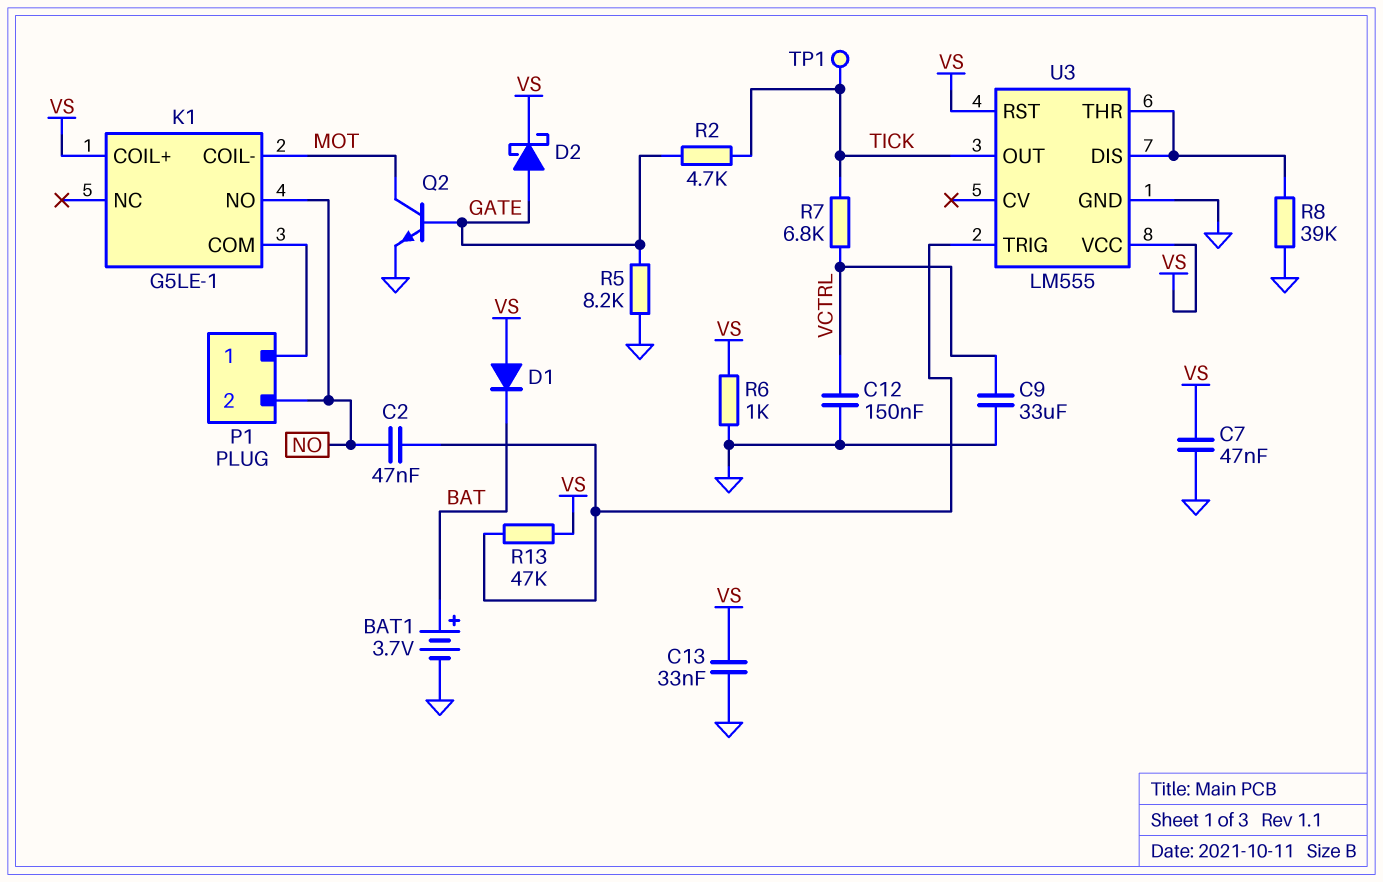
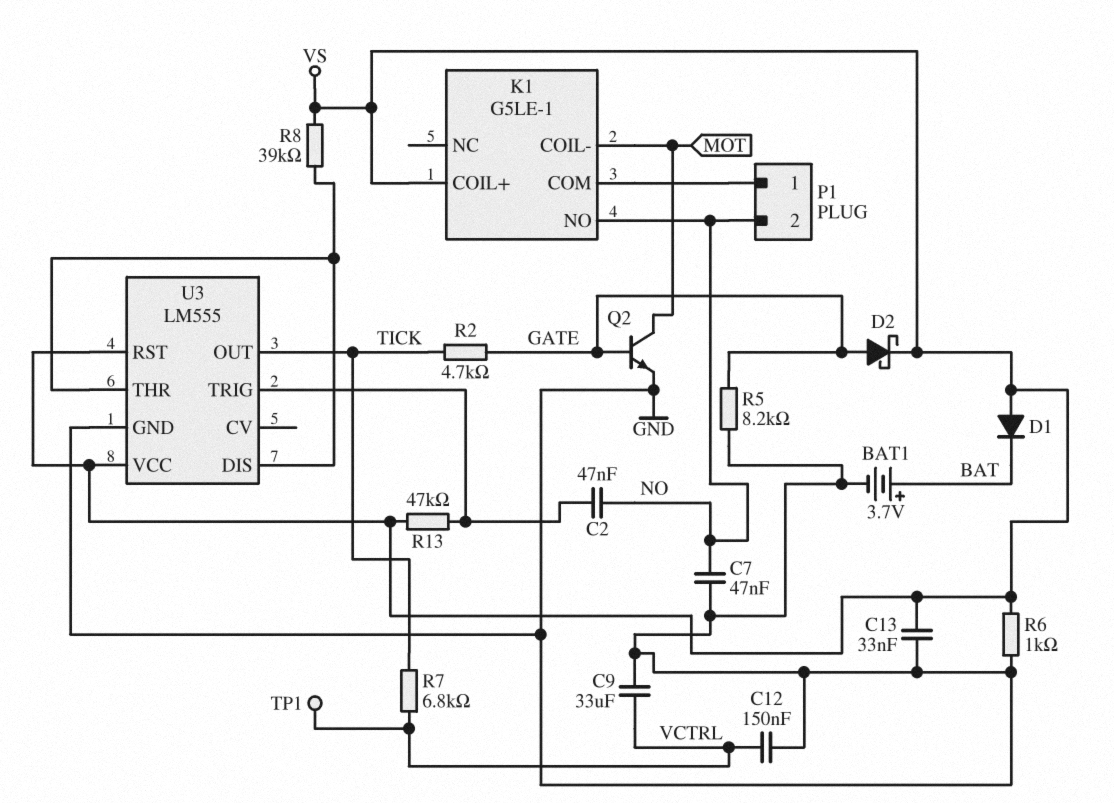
C7: 47nF (GND, VS) -> 47nF (GND, NO)
R8: 39k (GND, U3/DIS) -> 39k (U3/DIS, VS)
TP1: test point (TICK) -> test point (VCTRL)

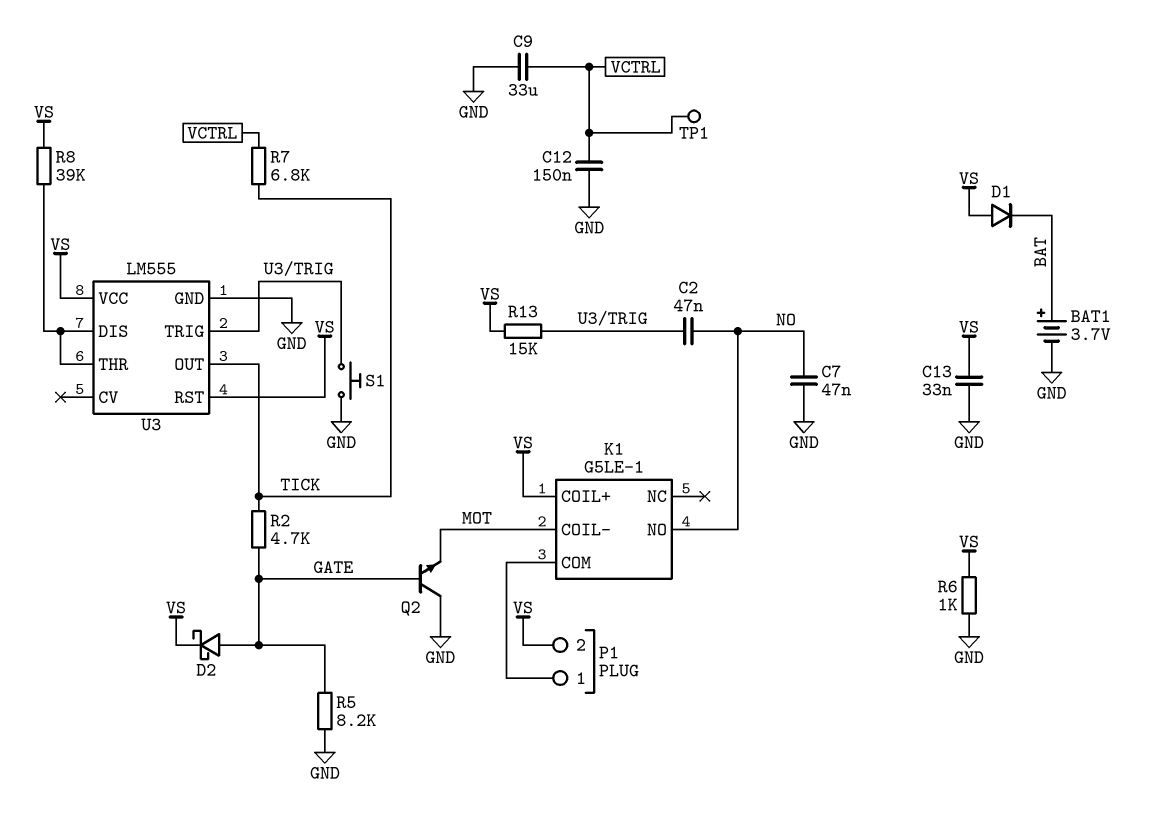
P1 pin 2: NO -> VS
Q2: NPN (B GATE, C MOT, E GND) -> NPN (B GATE, C GND, E MOT)
R13: 47k (U3/TRIG, VS) -> 15k (U3/TRIG, VS)
S1: none -> button (GND, U3/TRIG)

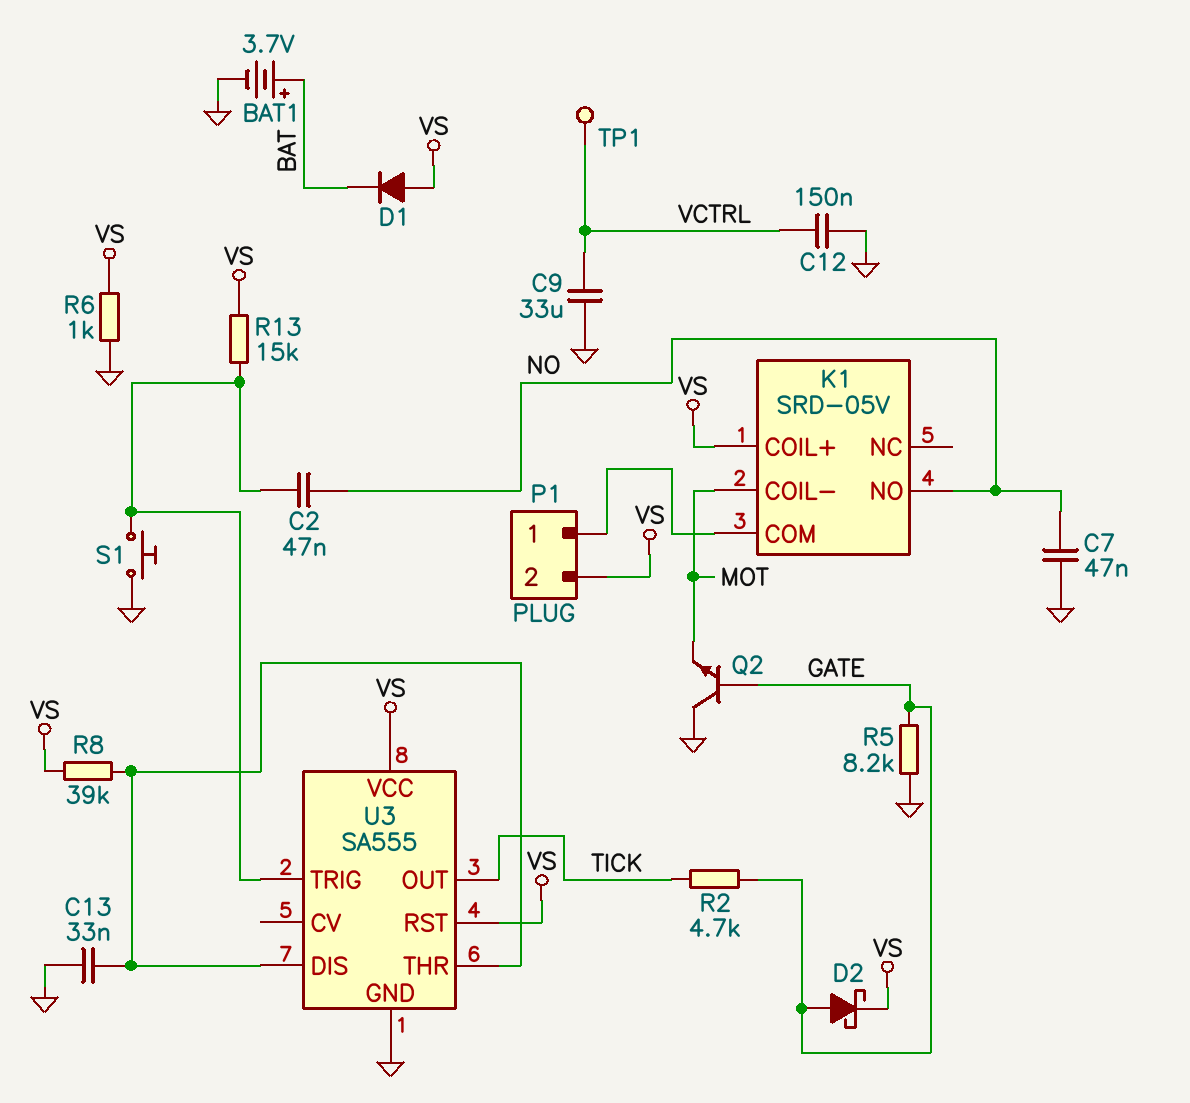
C13: 33nF (GND, VS) -> 33nF (GND, U3/DIS)
K1: G5LE-1 -> SRD-05V
R7: 6.8k (TICK, VCTRL) -> none
U3: LM555 -> SA555

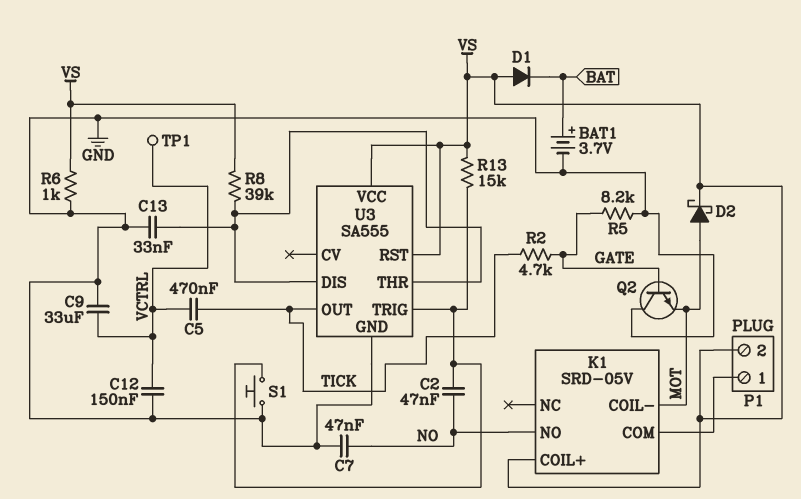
C5: none -> 470nF (TICK, VCTRL)
D2: schottky (A GATE, K VS) -> schottky (A MOT, K VS)

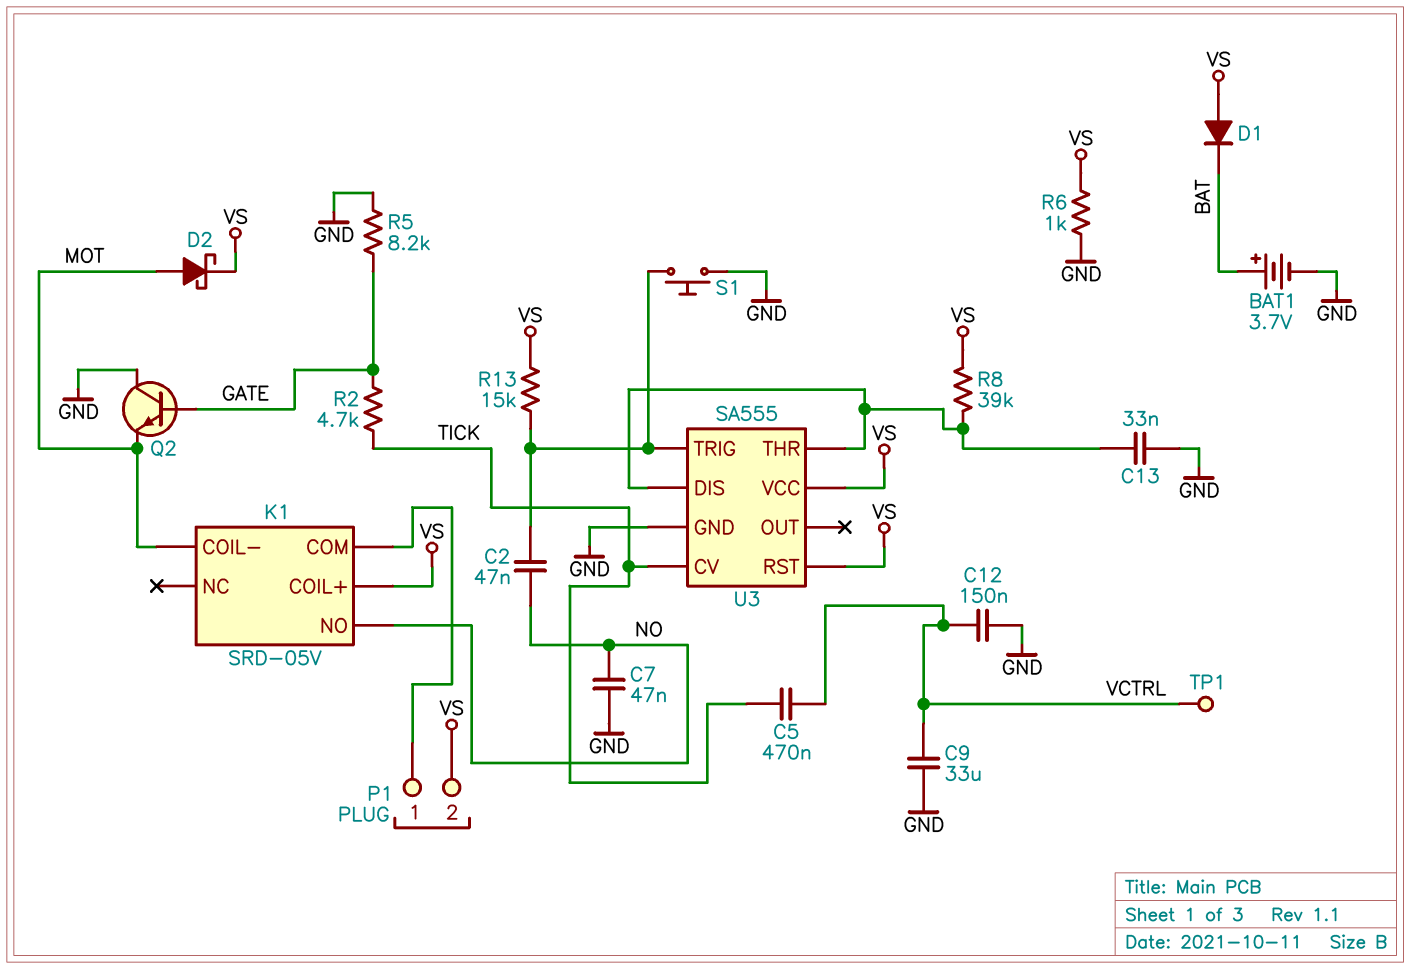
U3 pin CV: none -> TICK
U3 pin OUT: TICK -> none

